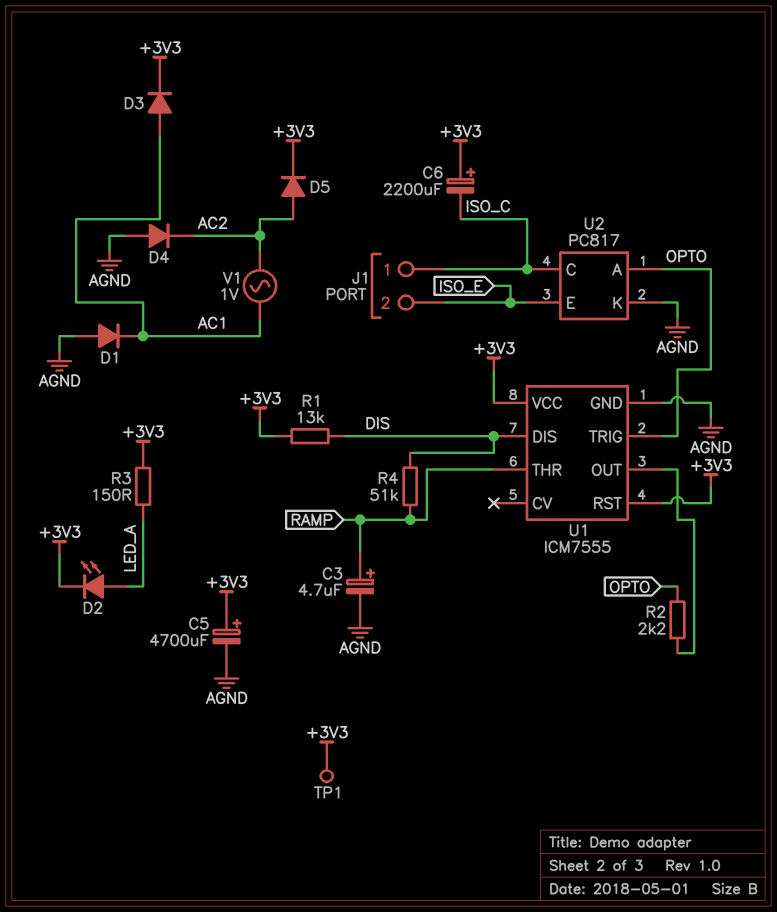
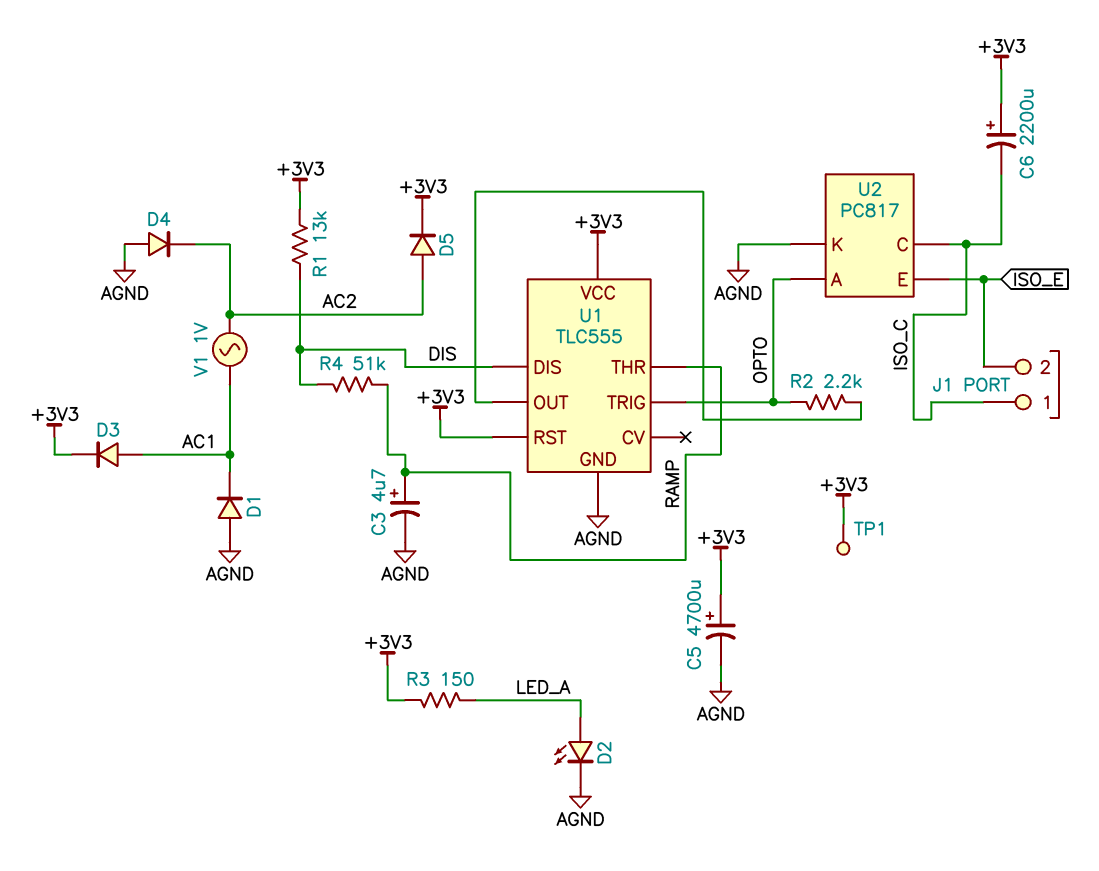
D2: LED (A LED_A, K +3V3) -> LED (A LED_A, K AGND)
U1: ICM7555 -> TLC555

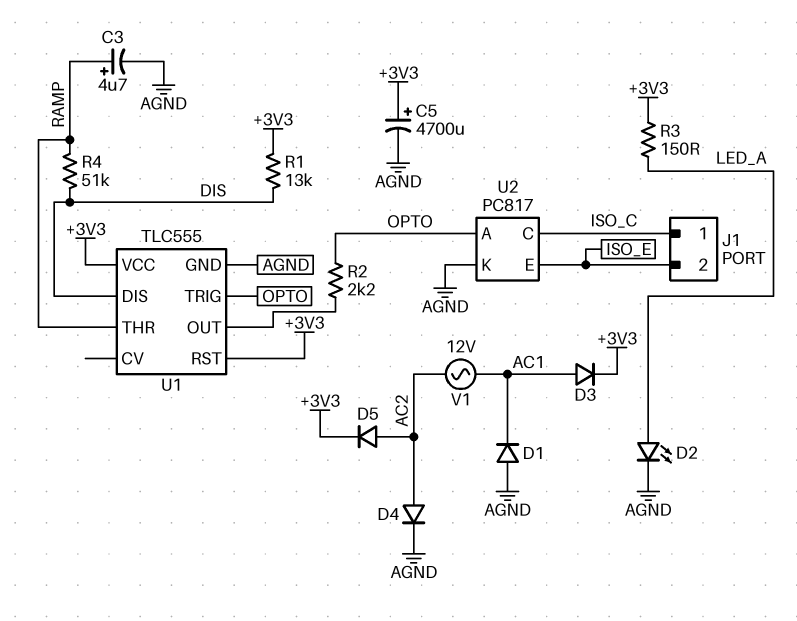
C6: 2200uF (plus +3V3, minus ISO_C) -> none
D4: diode (A AGND, K AC2) -> diode (A AC2, K AGND)
TP1: test point (+3V3) -> none
V1: AC 1V (AC1, AC2) -> AC 12V (AC1, AC2)

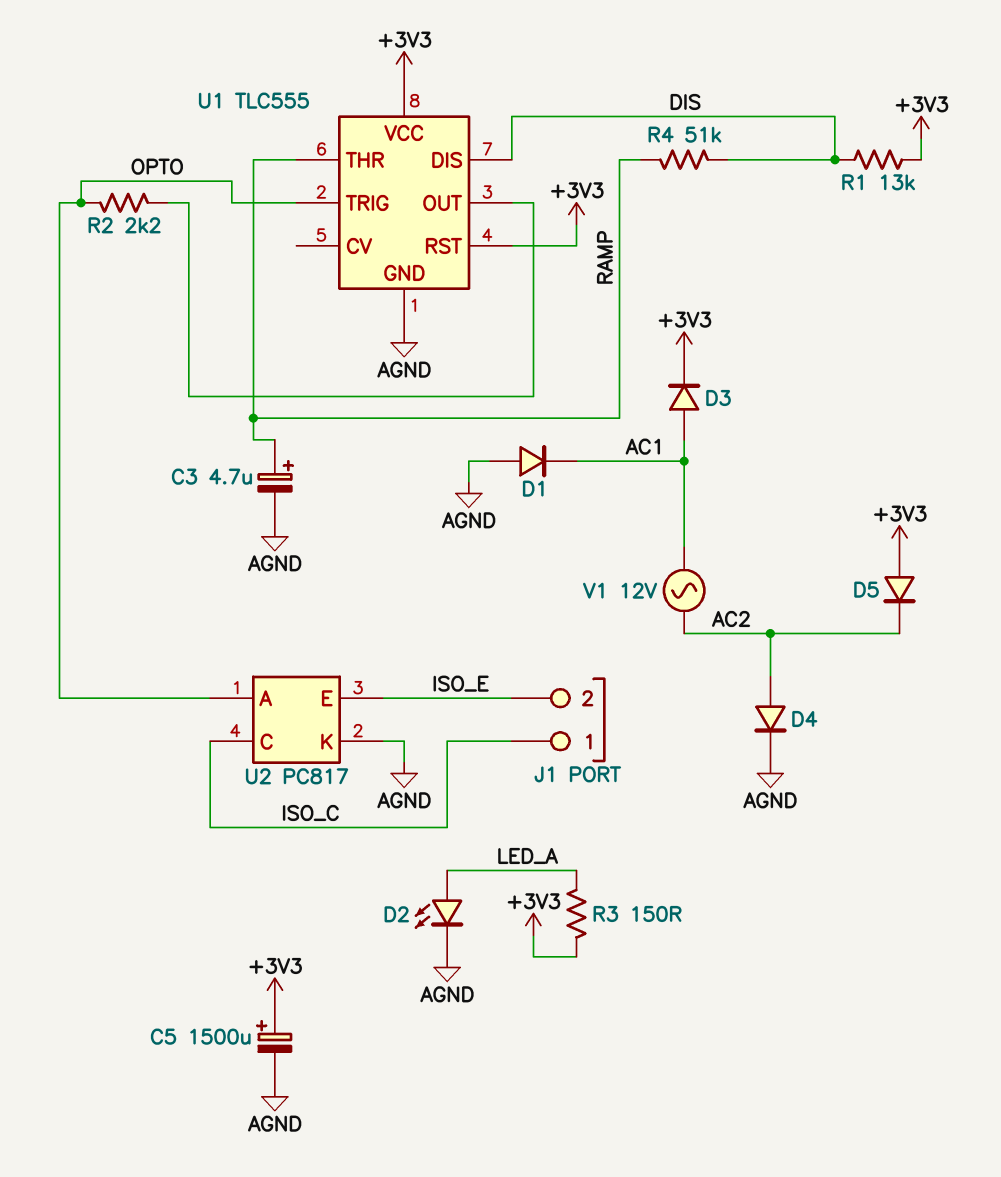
C5: 4700uF (plus +3V3, minus AGND) -> 1500uF (plus +3V3, minus AGND)
D5: diode (A AC2, K +3V3) -> diode (A +3V3, K AC2)

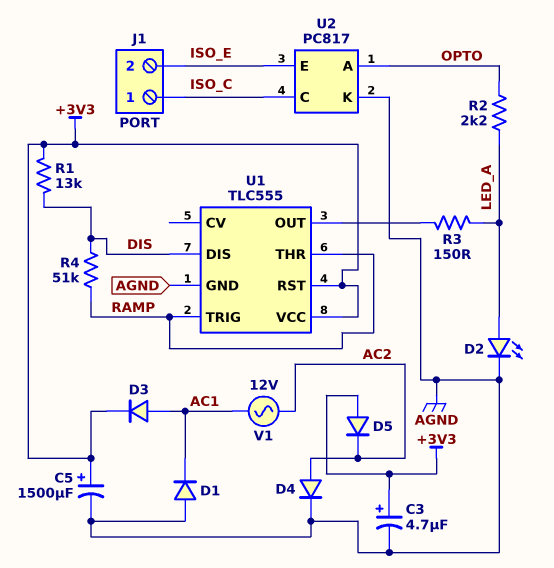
C3: 4.7uF (plus RAMP, minus AGND) -> 4.7uF (plus +3V3, minus AGND)
R2: 2.2k (OPTO, U1/OUT) -> 2.2k (LED_A, OPTO)
R3: 150 (+3V3, LED_A) -> 150 (LED_A, U1/OUT)
U1 pin TRIG: OPTO -> RAMP

